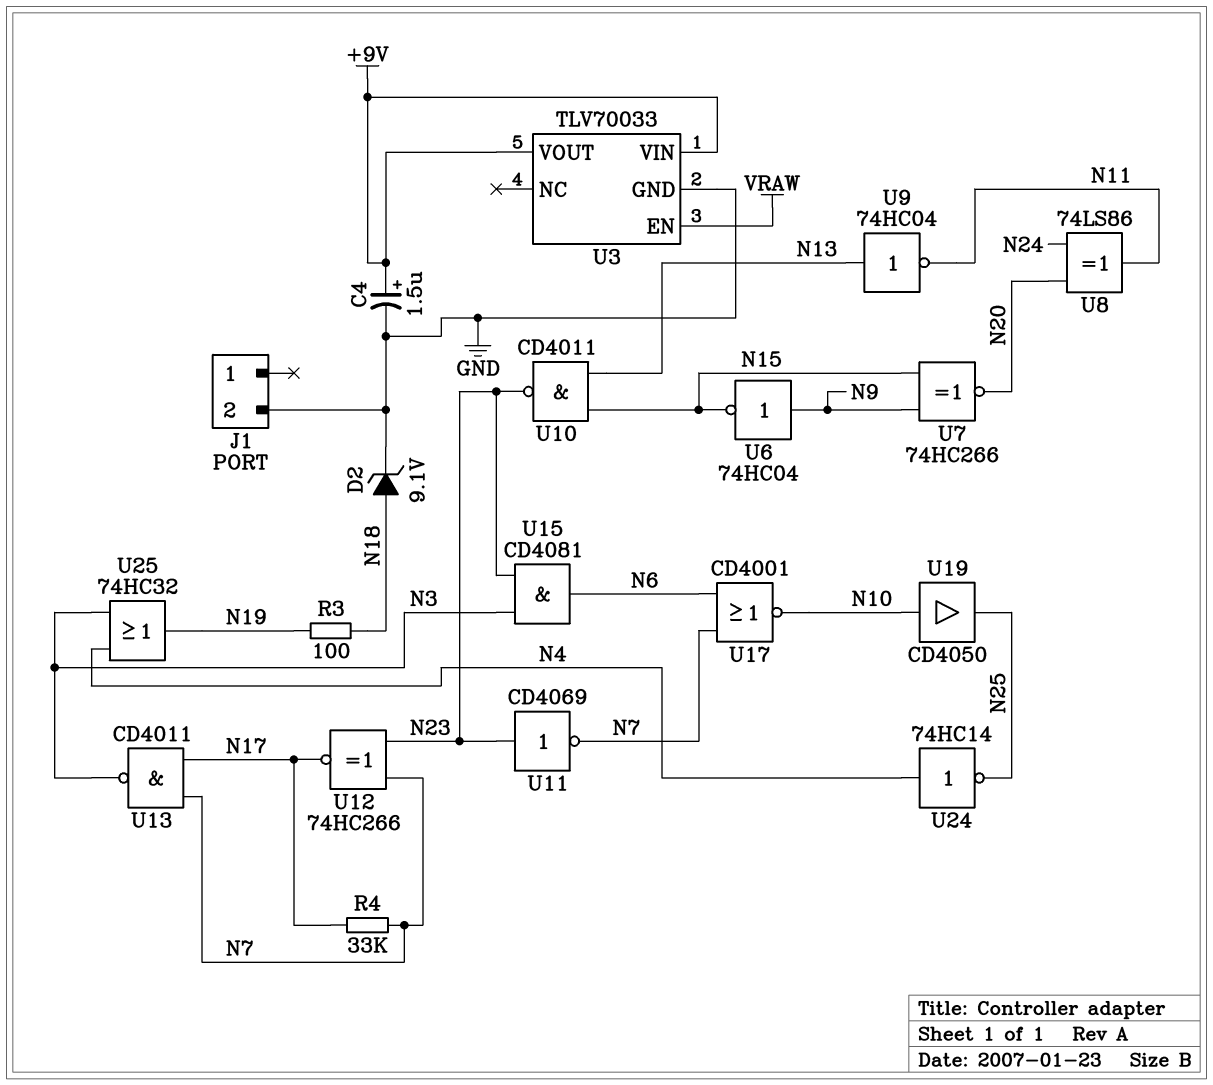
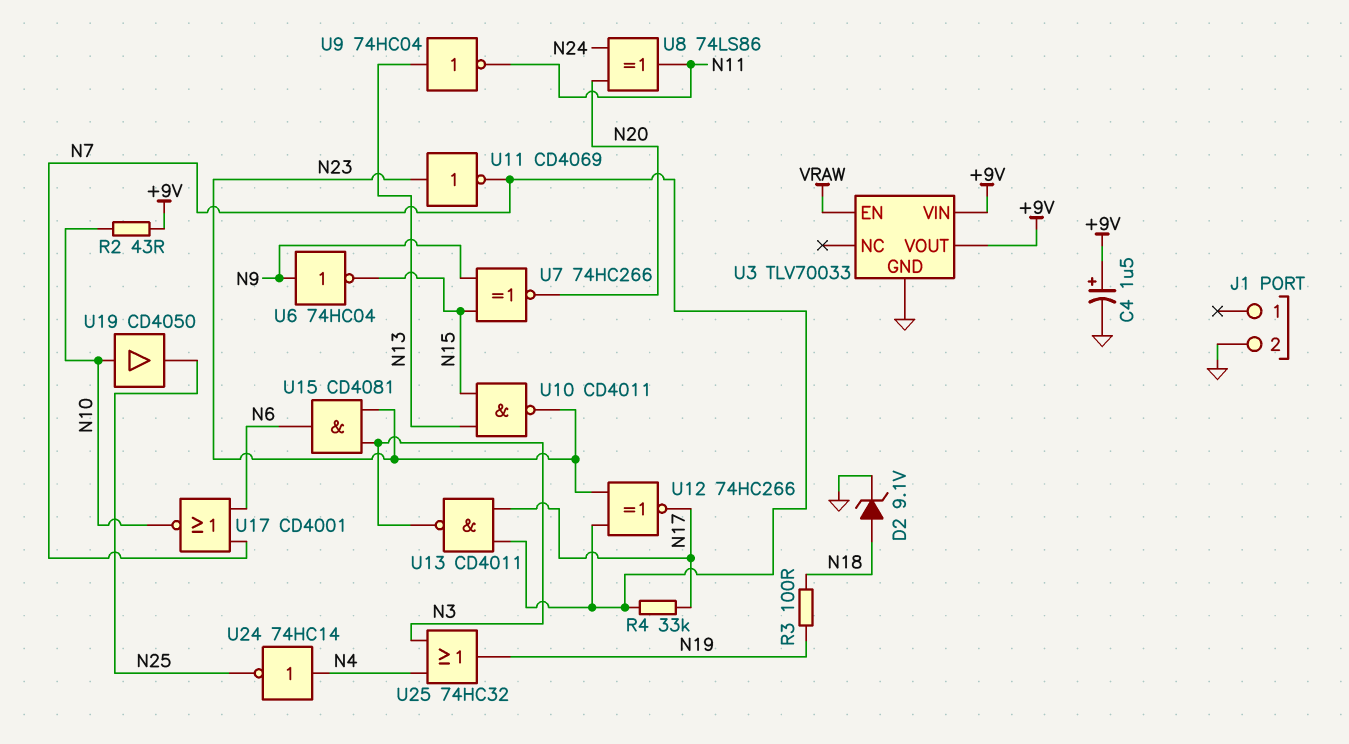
R2: none -> 43 (+9V, N10)

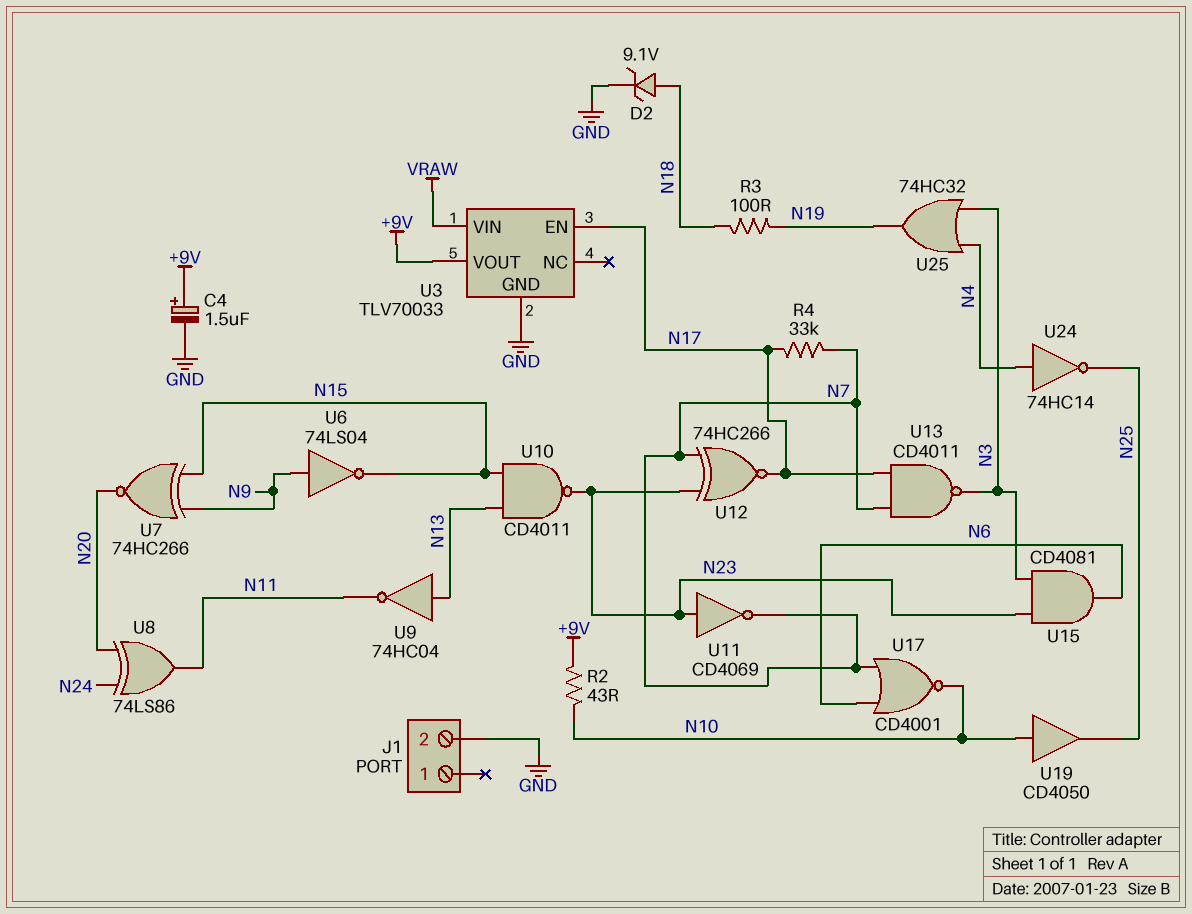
U3 pin EN: VRAW -> N17
U3 pin VIN: +9V -> VRAW
U6: NOT 74HC04 (in N9, out N15) -> NOT 74LS04 (in N9, out N15)

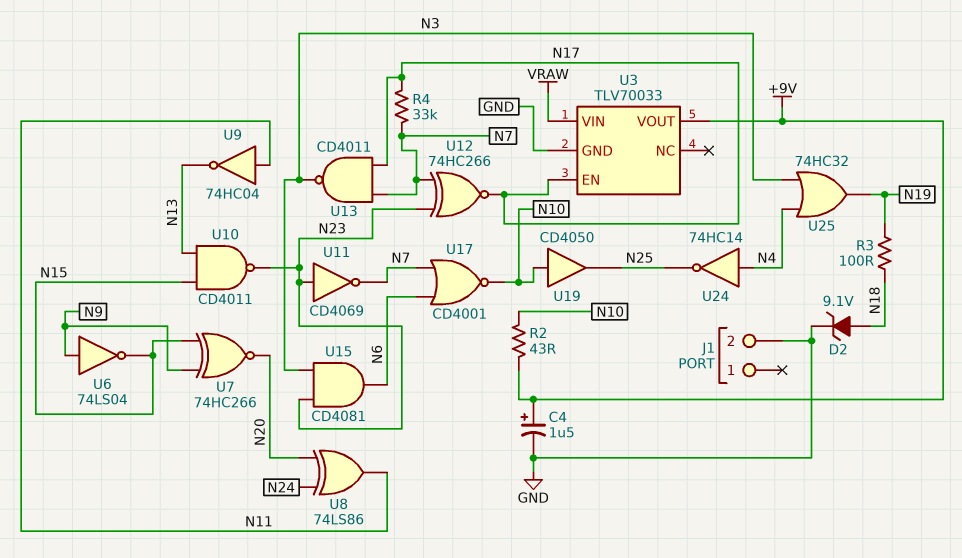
U9: NOT 74HC04 (in N13, out N11) -> NOT 74HC04 (in N11, out N13)

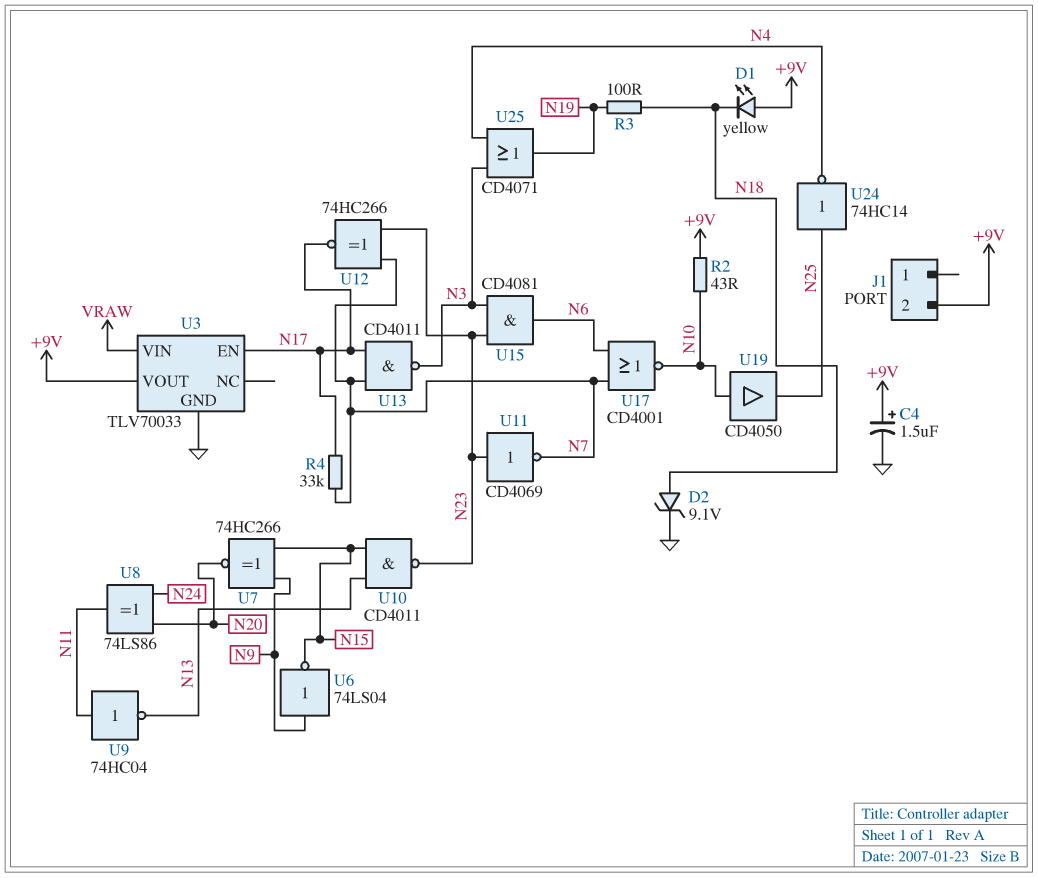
D1: none -> LED yellow (A +9V, K N18)
J1 pin 2: GND -> +9V
U24: NOT 74HC14 (in N4, out N25) -> NOT 74HC14 (in N25, out N4)
U25: OR 74HC32 (in N3, in N4, out N19) -> OR CD4071 (in N3, in N4, out N19)

